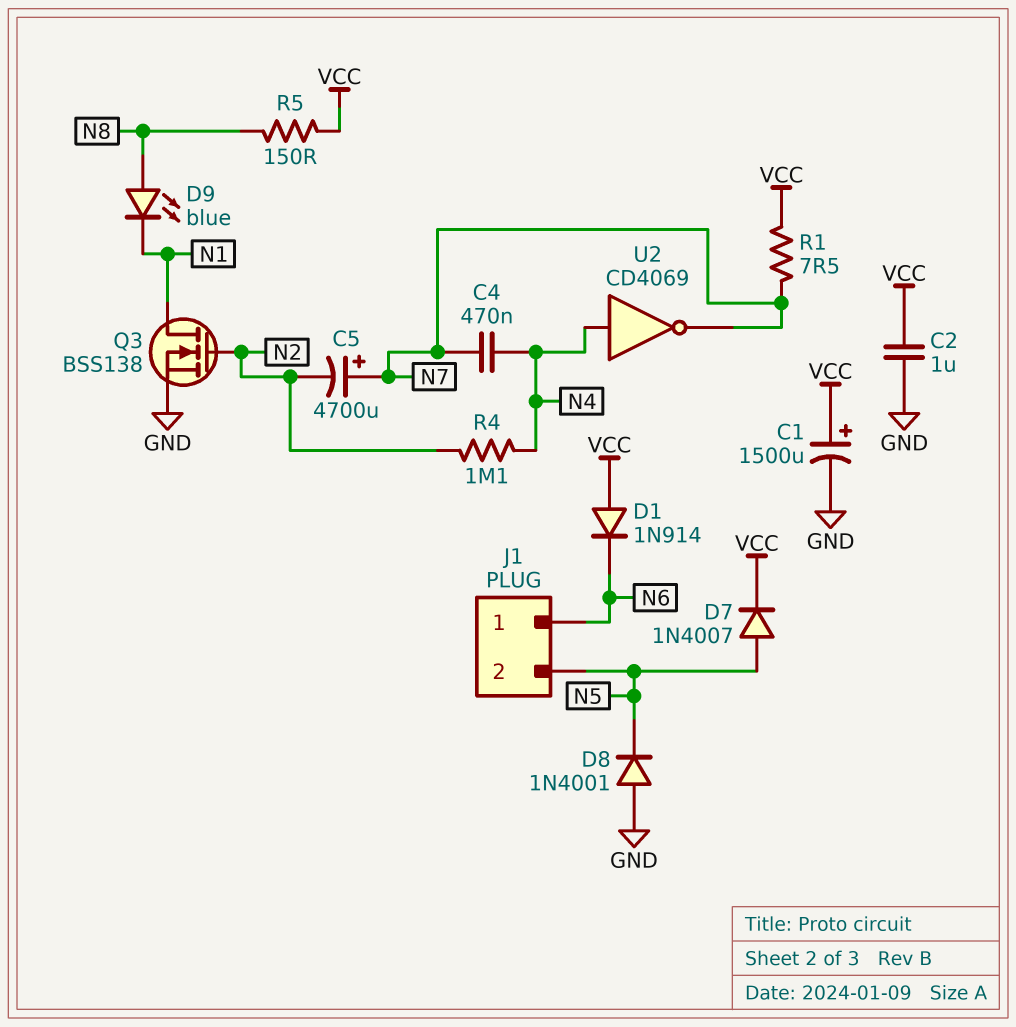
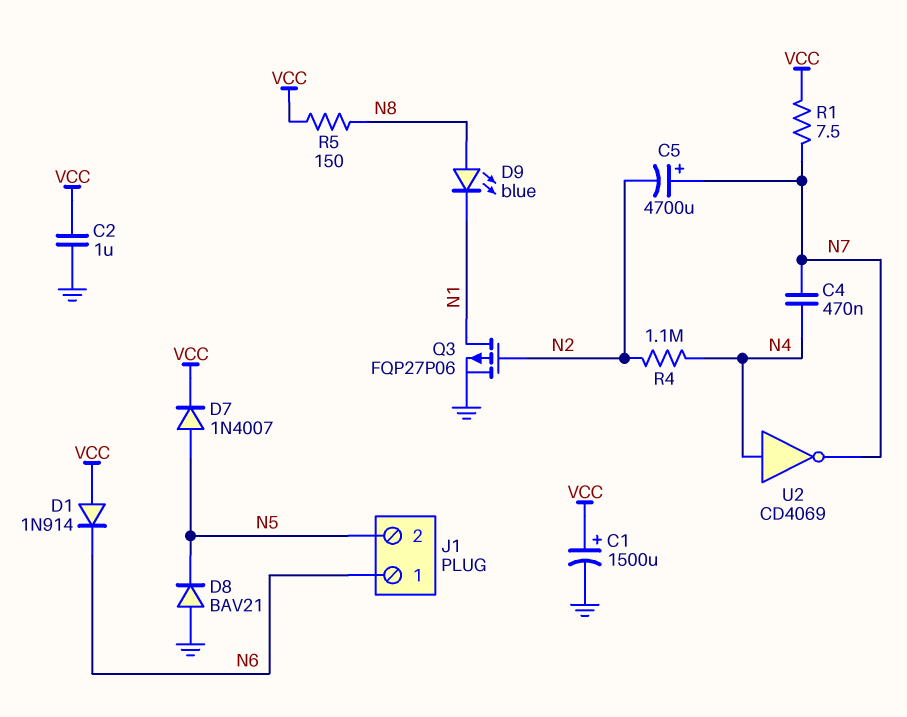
D8: diode 1N4001 (A GND, K N5) -> diode BAV21 (A GND, K N5)
Q3: NMOS BSS138 (G N2, D N1, S GND) -> PMOS FQP27P06 (G N2, D N1, S GND)

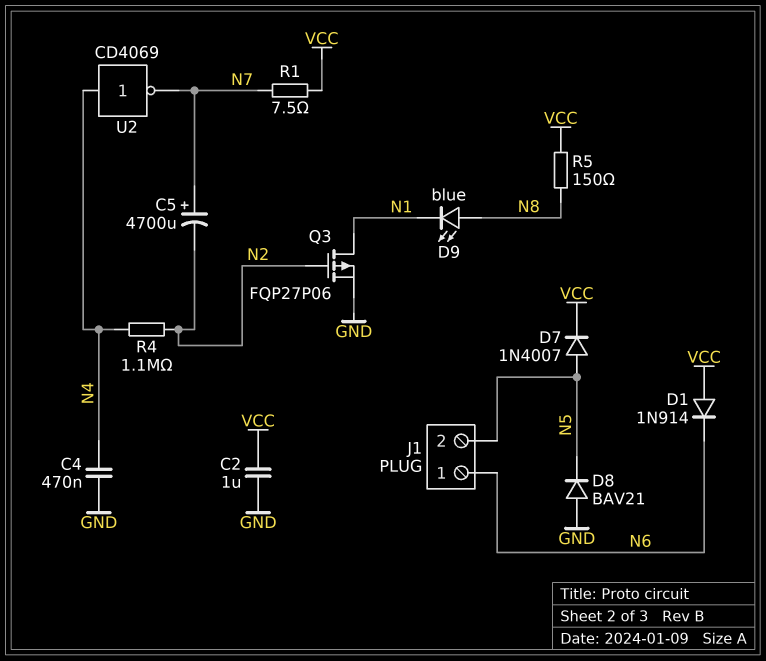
C1: 1500uF (plus VCC, minus GND) -> none
C4: 470nF (N4, N7) -> 470nF (GND, N4)

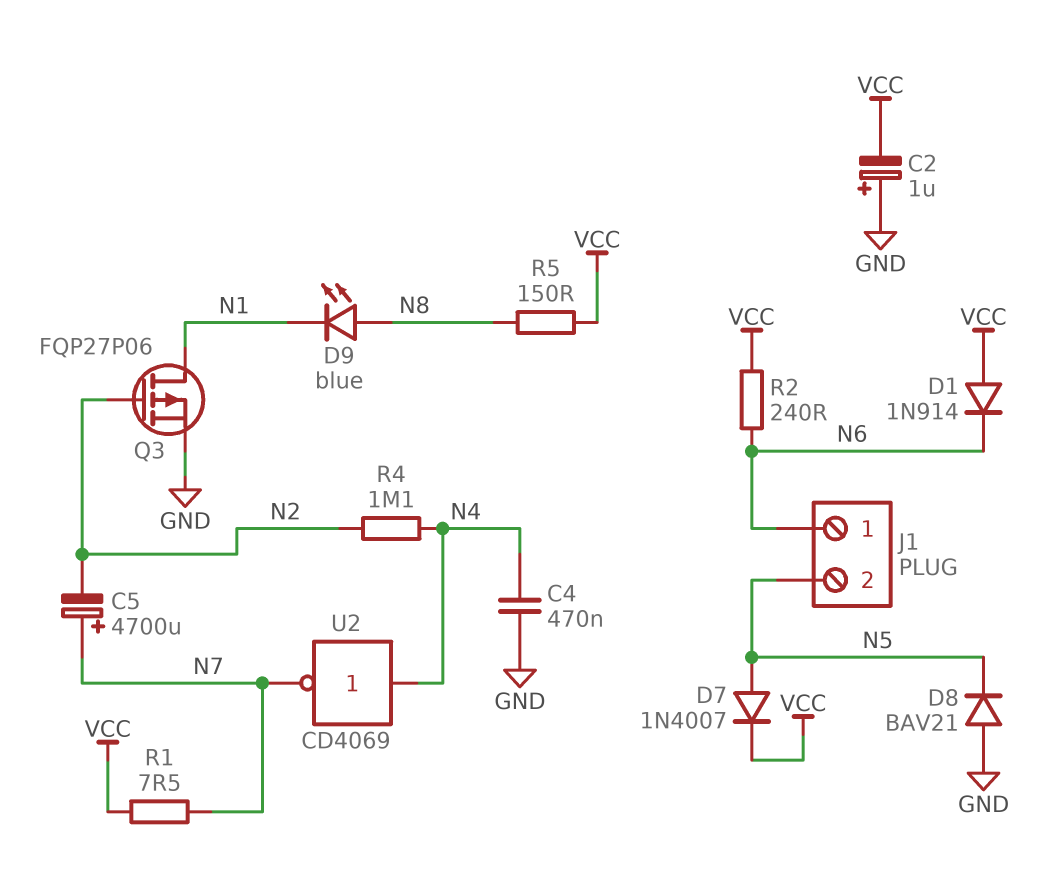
C2: 1uF (GND, VCC) -> 1uF (plus GND, minus VCC)
R2: none -> 240 (N6, VCC)

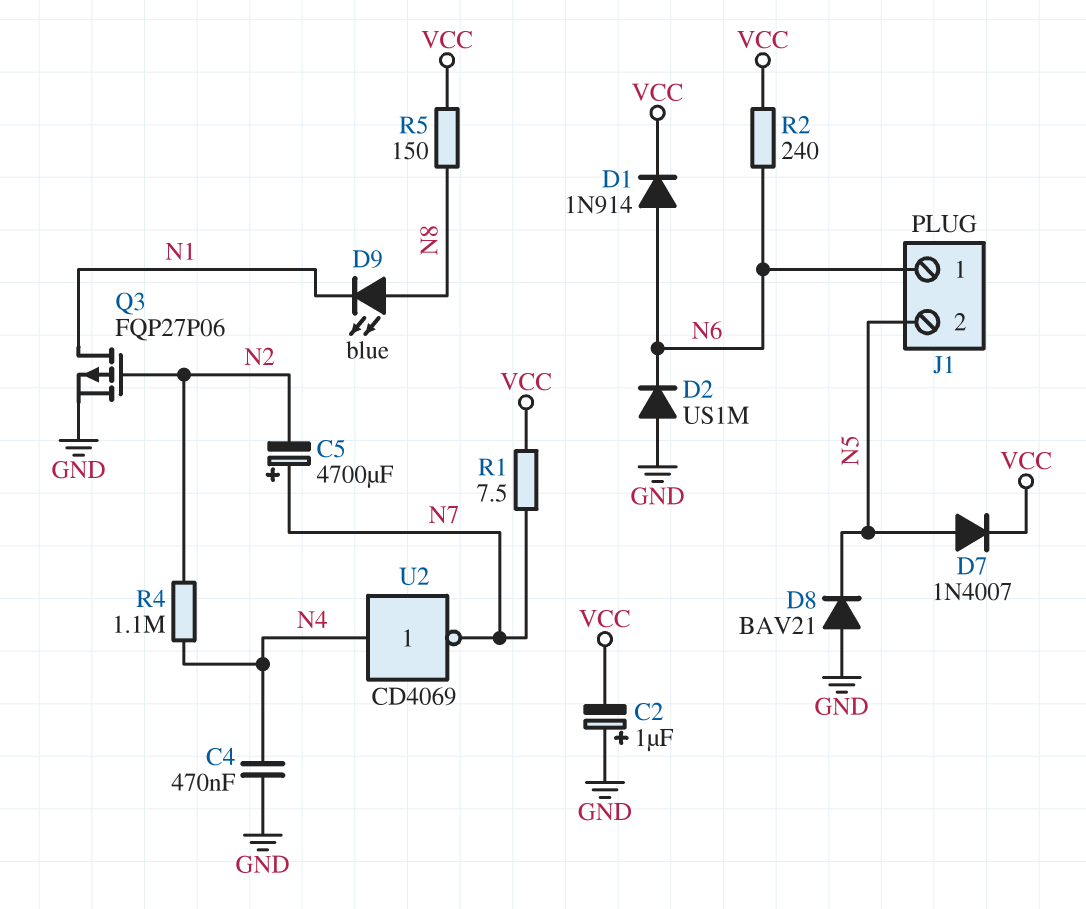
D1: diode 1N914 (A VCC, K N6) -> diode 1N914 (A N6, K VCC)
D2: none -> diode US1M (A GND, K N6)

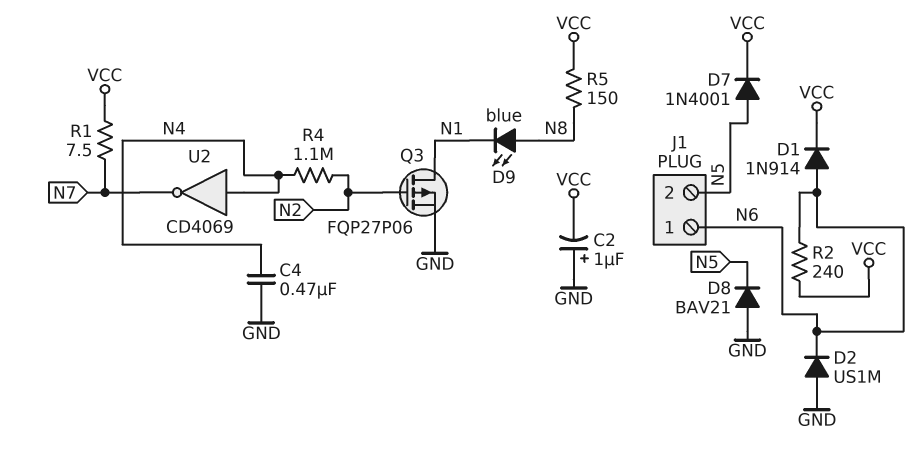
C5: 4700uF (plus N7, minus N2) -> none
D7: diode 1N4007 (A N5, K VCC) -> diode 1N4001 (A N5, K VCC)

